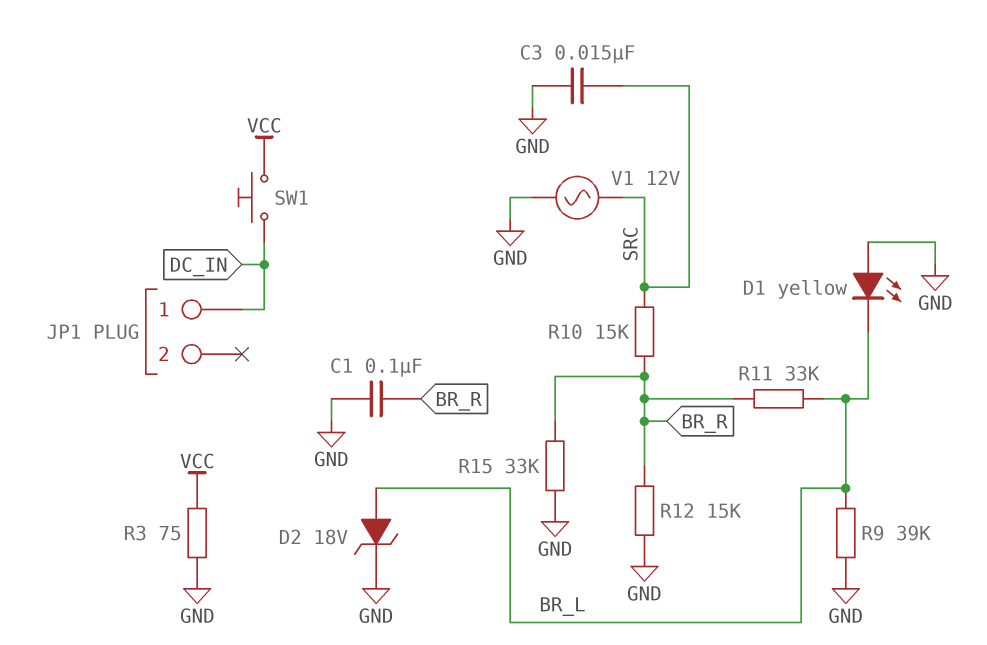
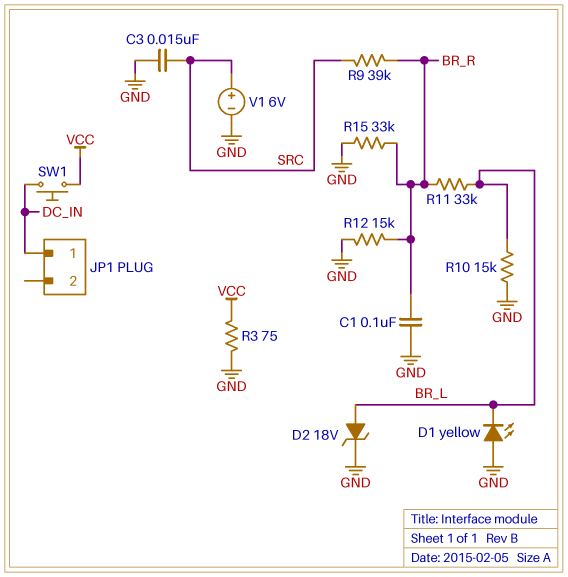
R9: 39k (BR_L, GND) -> 39k (BR_R, SRC)
R10: 15k (BR_R, SRC) -> 15k (BR_L, GND)
V1: AC 12V (GND, SRC) -> 6V (plus SRC, minus GND)

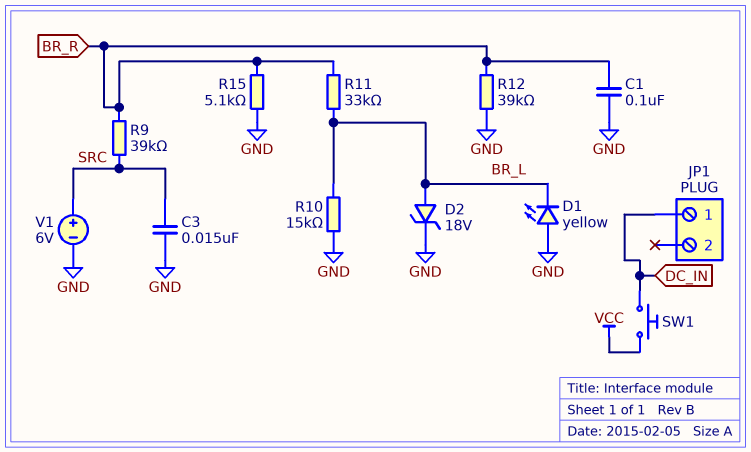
R3: 75 (GND, VCC) -> none
R12: 15k (BR_R, GND) -> 39k (BR_R, GND)
R15: 33k (BR_R, GND) -> 5.1k (BR_R, GND)

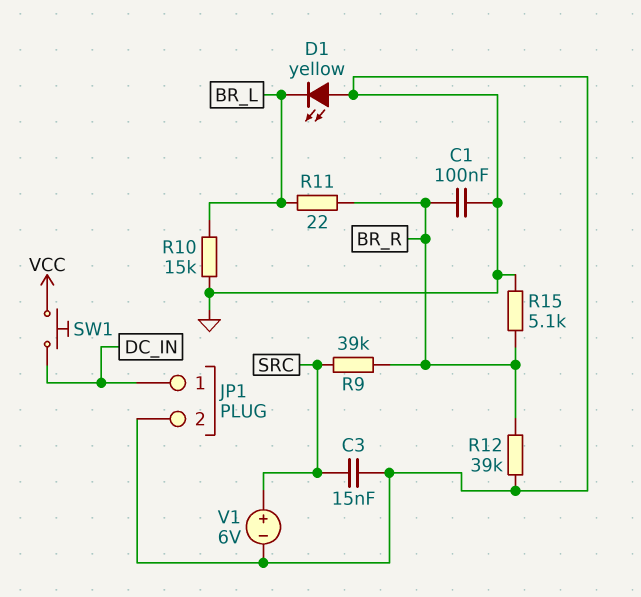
D2: zener 18V (A BR_L, K GND) -> none
JP1 pin 2: none -> GND
R11: 33k (BR_L, BR_R) -> 22 (BR_L, BR_R)

